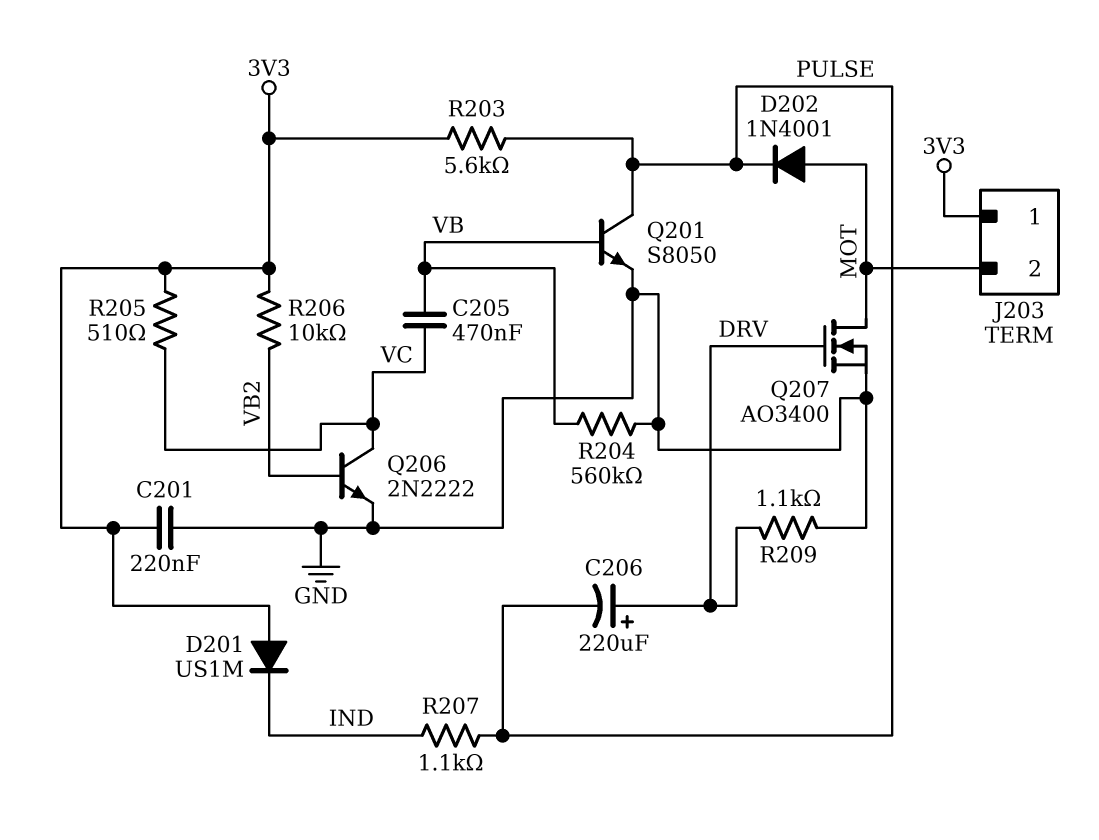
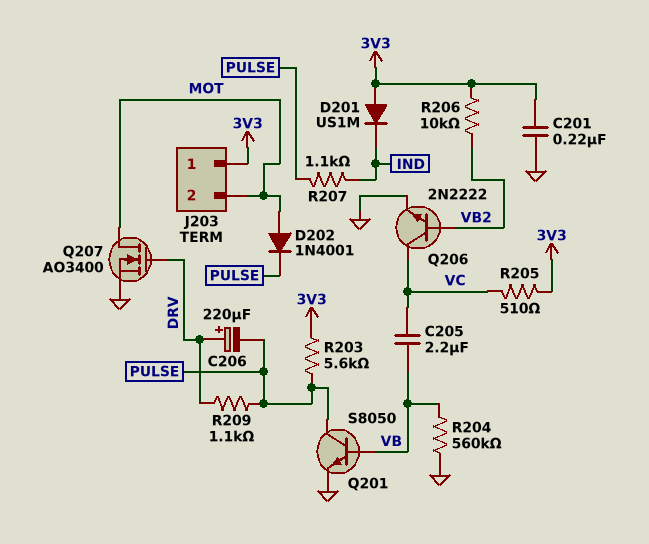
C205: 470nF (VB, VC) -> 2.2uF (VB, VC)
R209: 1.1k (DRV, GND) -> 1.1k (DRV, PULSE)

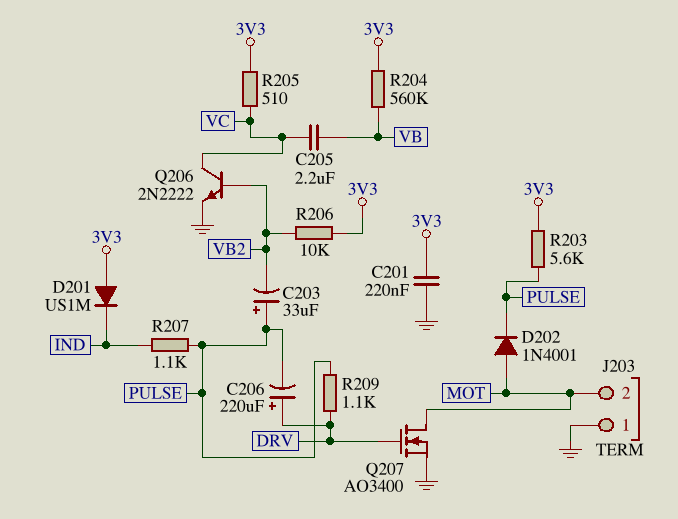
C203: none -> 33uF (plus PULSE, minus VB2)
J203 pin 1: 3V3 -> GND
Q201: NPN S8050 (B VB, C PULSE, E GND) -> none
R204: 560k (GND, VB) -> 560k (3V3, VB)

